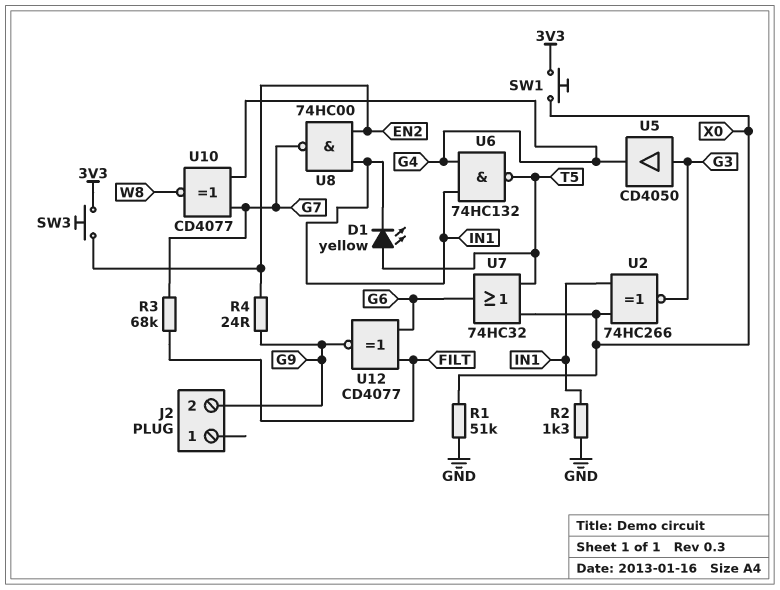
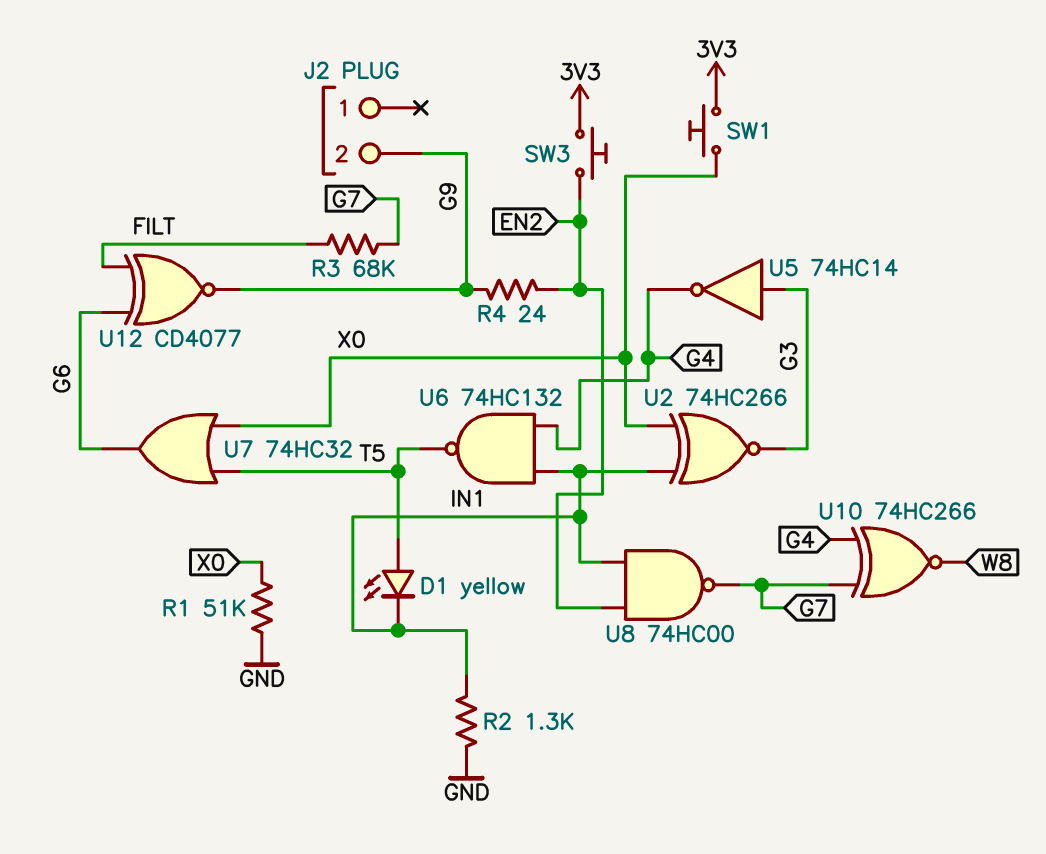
U5: buffer CD4050 (in G3, out G4) -> NOT 74HC14 (in G3, out G4)
U10: XNOR CD4077 (in G4, in G7, out W8) -> XNOR 74HC266 (in G4, in G7, out W8)

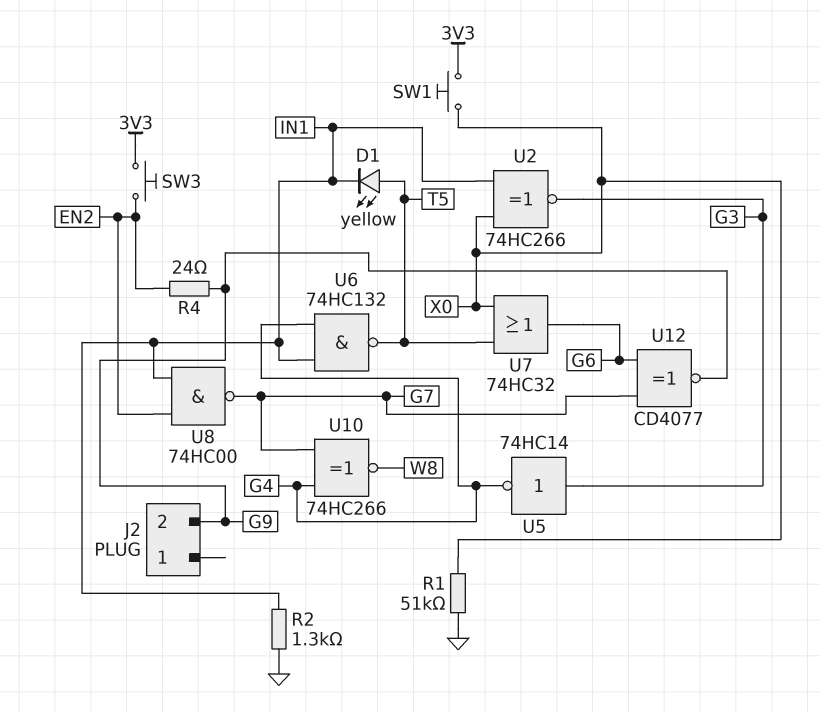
R3: 68k (FILT, G7) -> none
U12: XNOR CD4077 (in FILT, in G6, out G9) -> XNOR CD4077 (in G6, in G7, out G9)

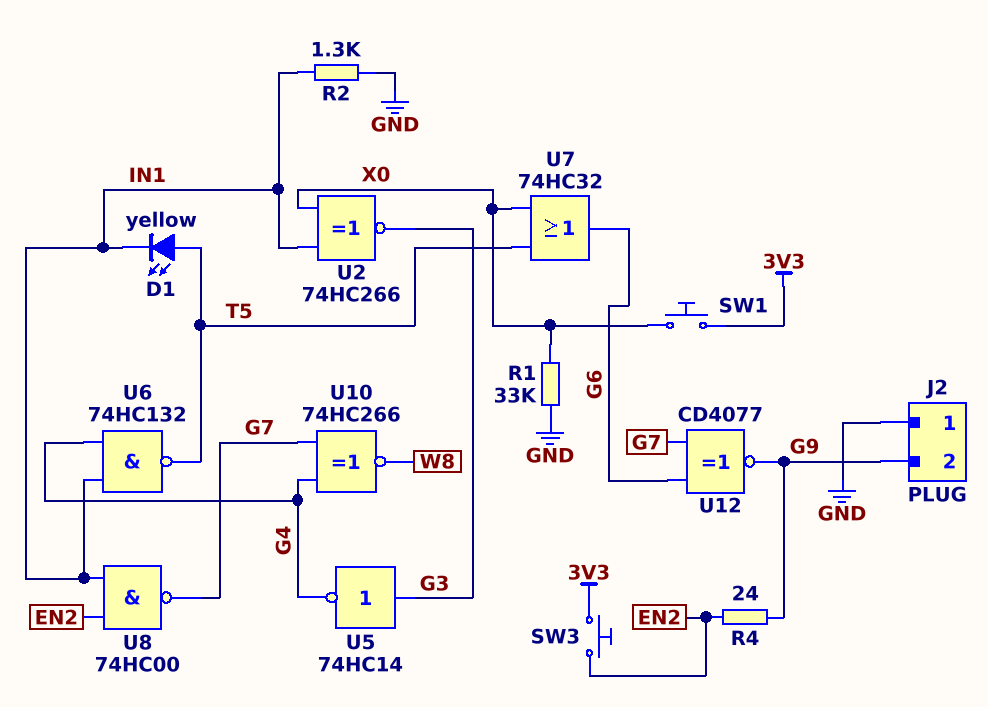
J2 pin 1: none -> GND
R1: 51k (GND, X0) -> 33k (GND, X0)

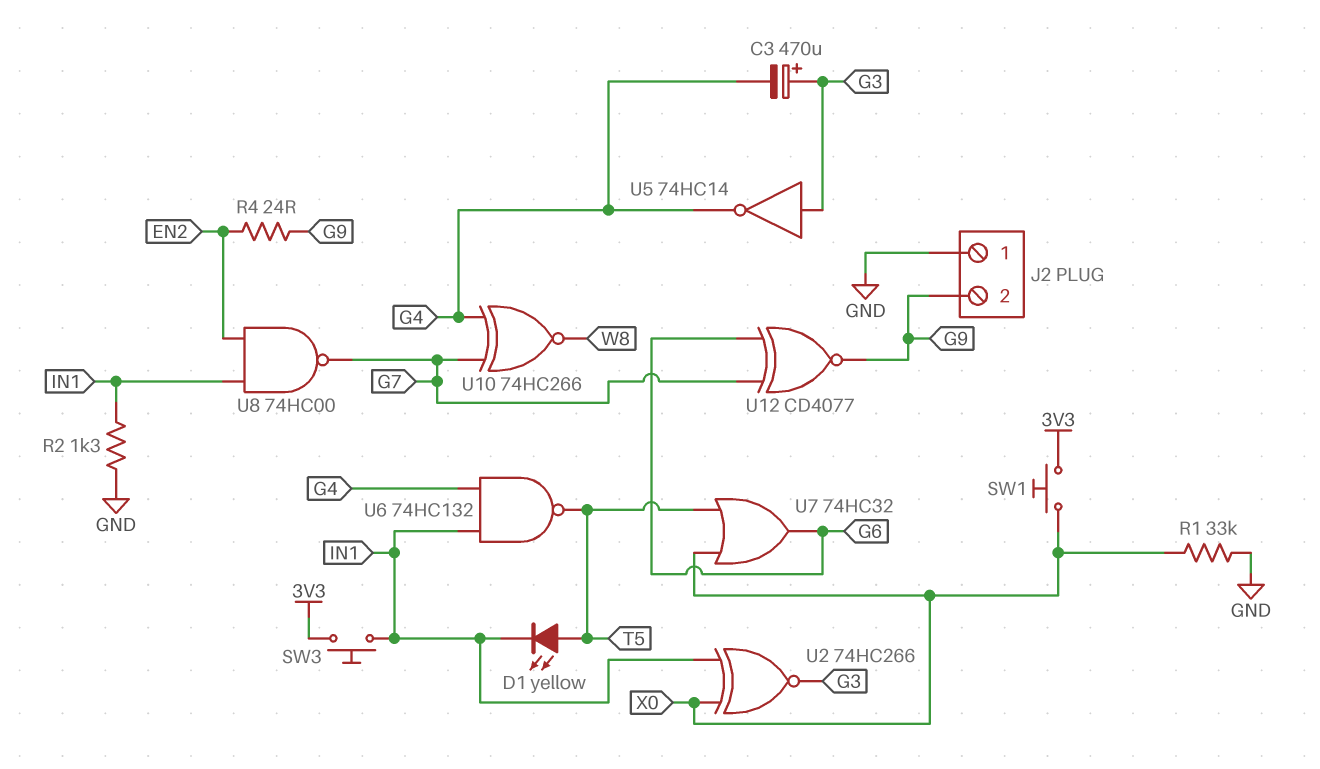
C3: none -> 470uF (plus G3, minus G4)
SW3: button (3V3, EN2) -> button (3V3, IN1)

